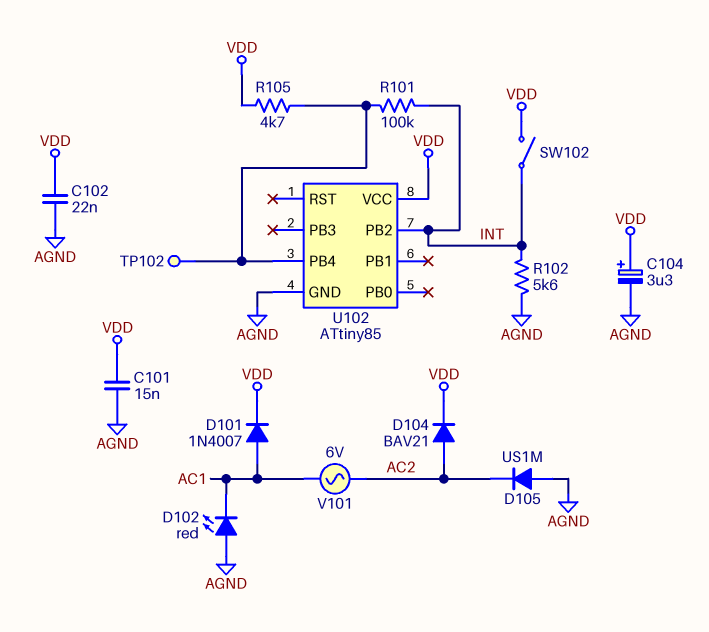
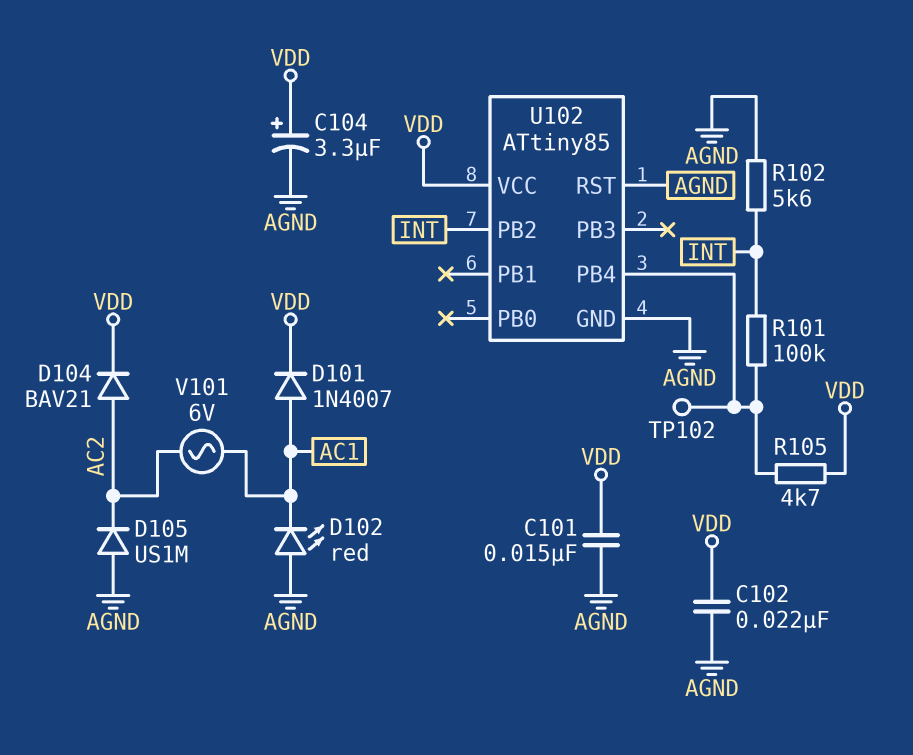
SW102: switch (INT, VDD) -> none
U102 pin RST: none -> AGND

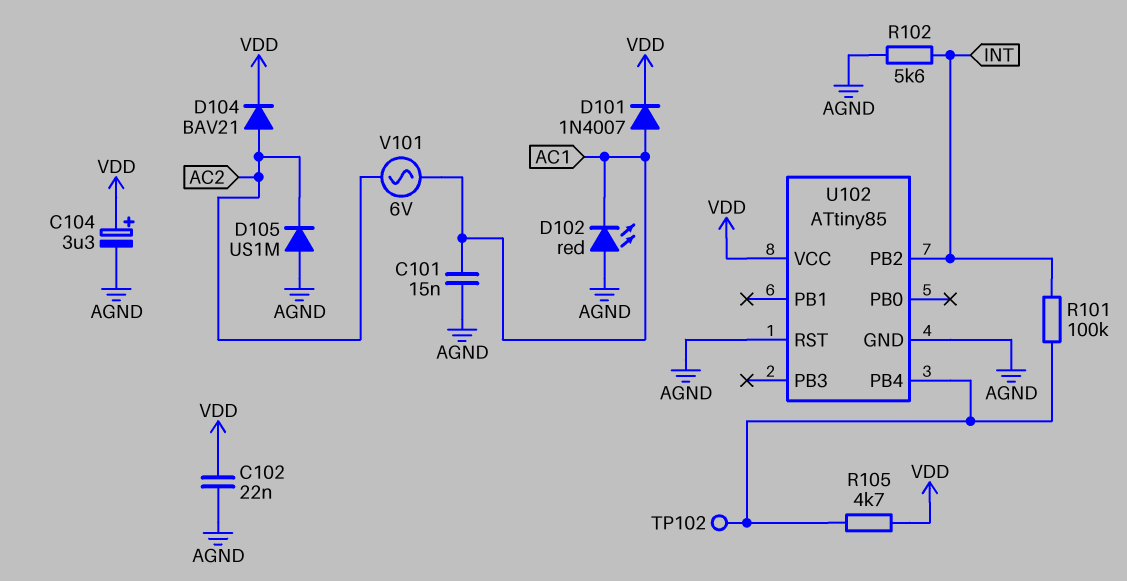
C101: 15nF (AGND, VDD) -> 15nF (AC1, AGND)

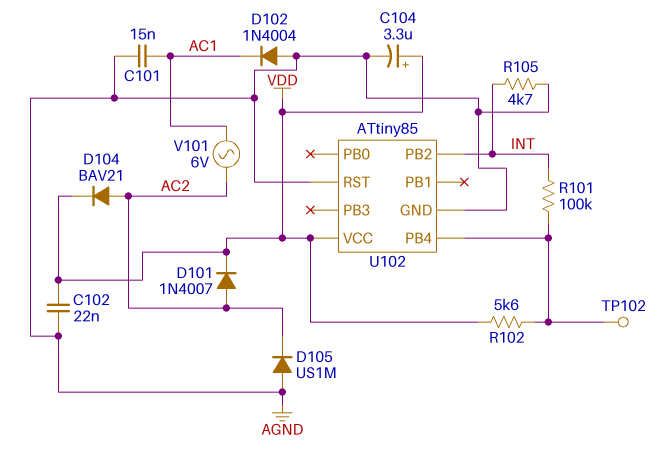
D101: diode 1N4007 (A AC1, K VDD) -> diode 1N4007 (A AC2, K VDD)
D102: LED red (A AGND, K AC1) -> diode 1N4004 (A AGND, K AC1)
R102: 5.6k (AGND, INT) -> 5.6k (U102/PB4, VDD)
R105: 4.7k (U102/PB4, VDD) -> 4.7k (AGND, INT)

